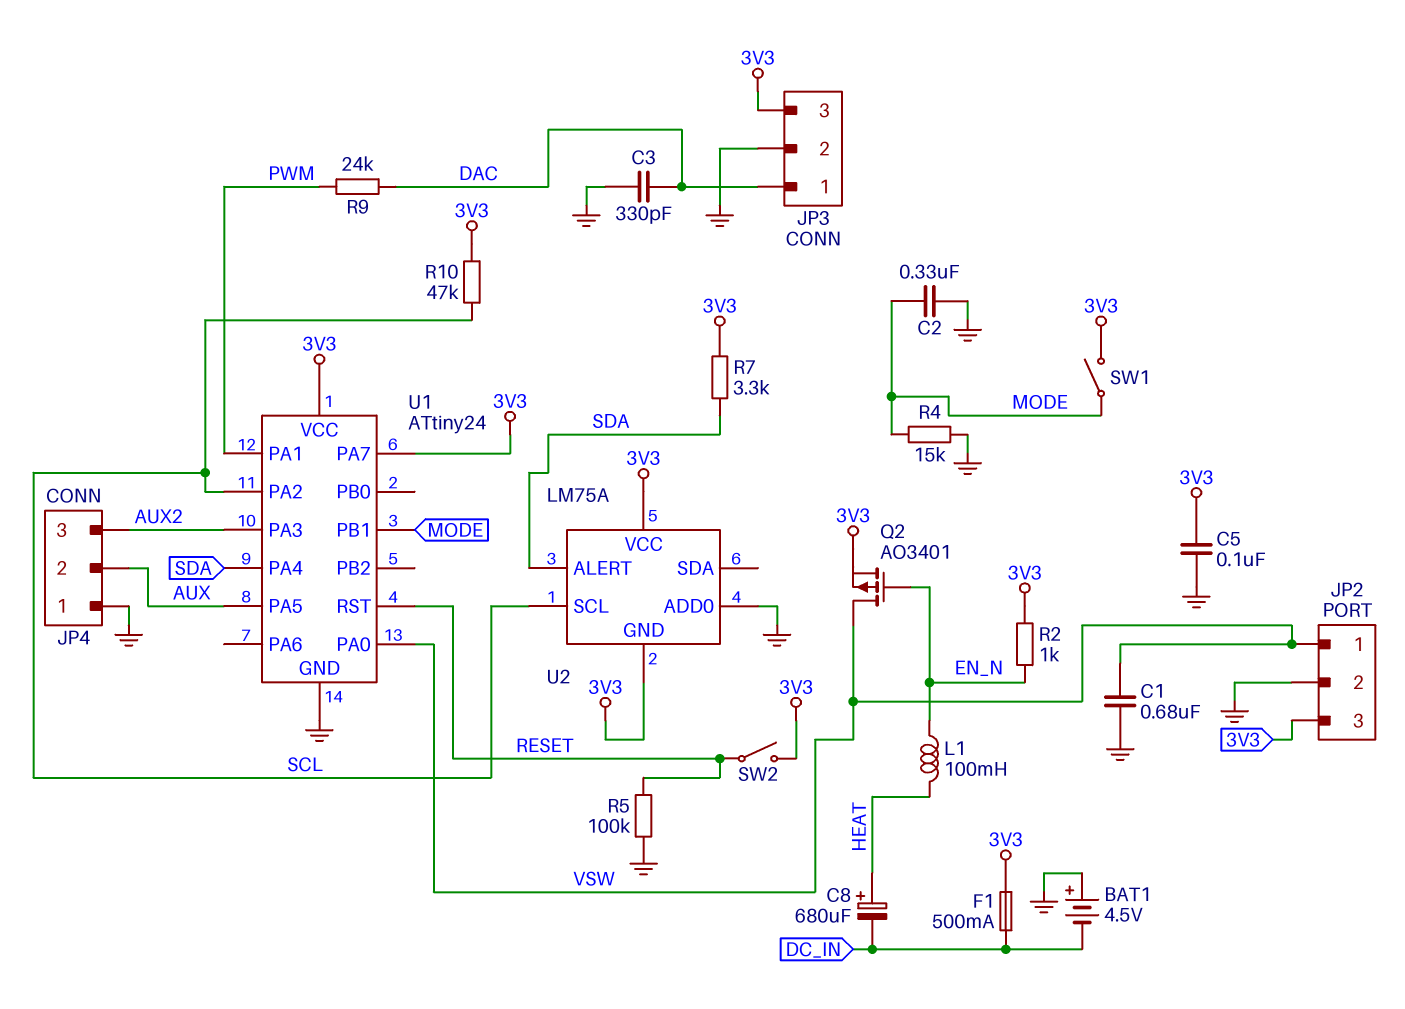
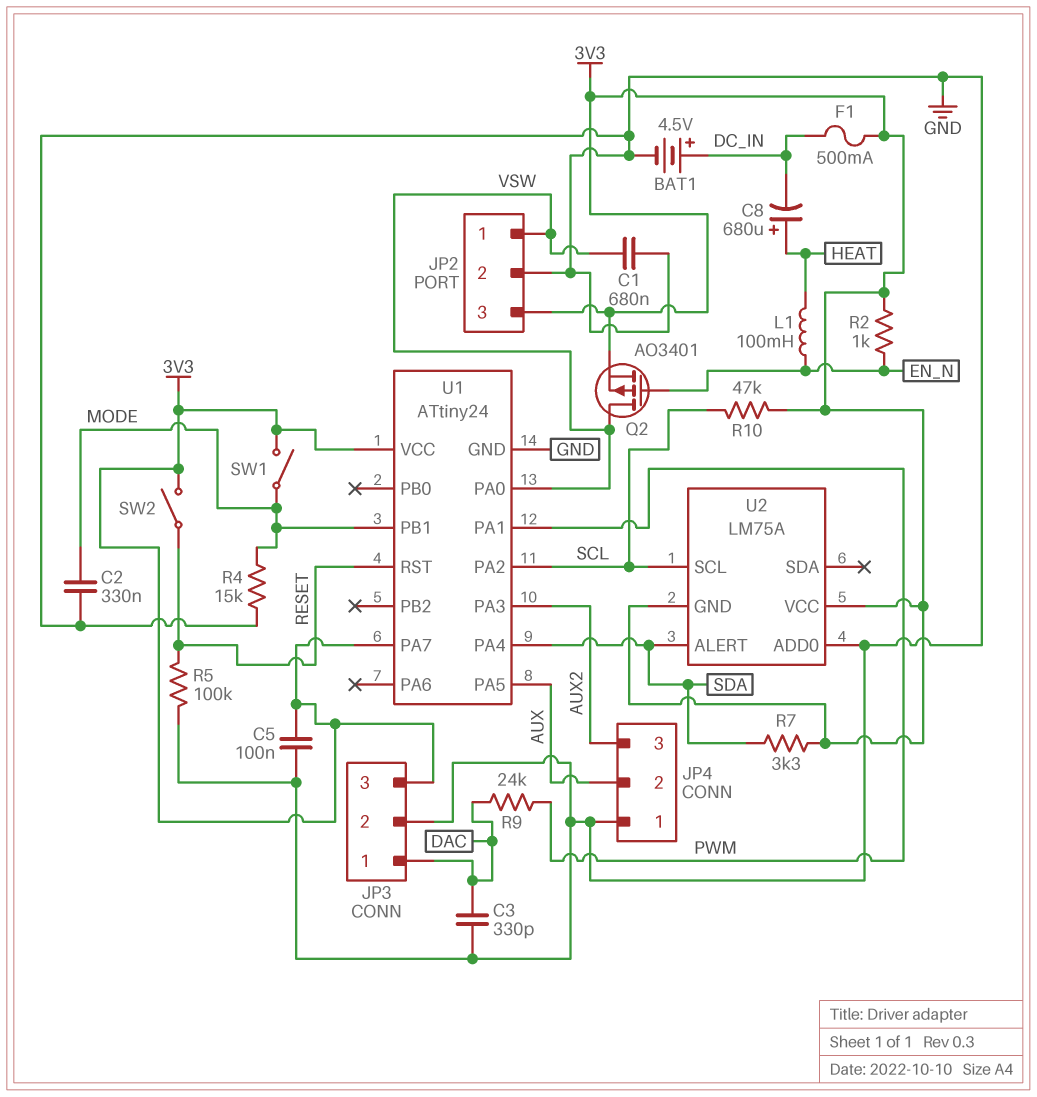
BAT1: 4.5V (plus GND, minus DC_IN) -> 4.5V (plus DC_IN, minus GND)

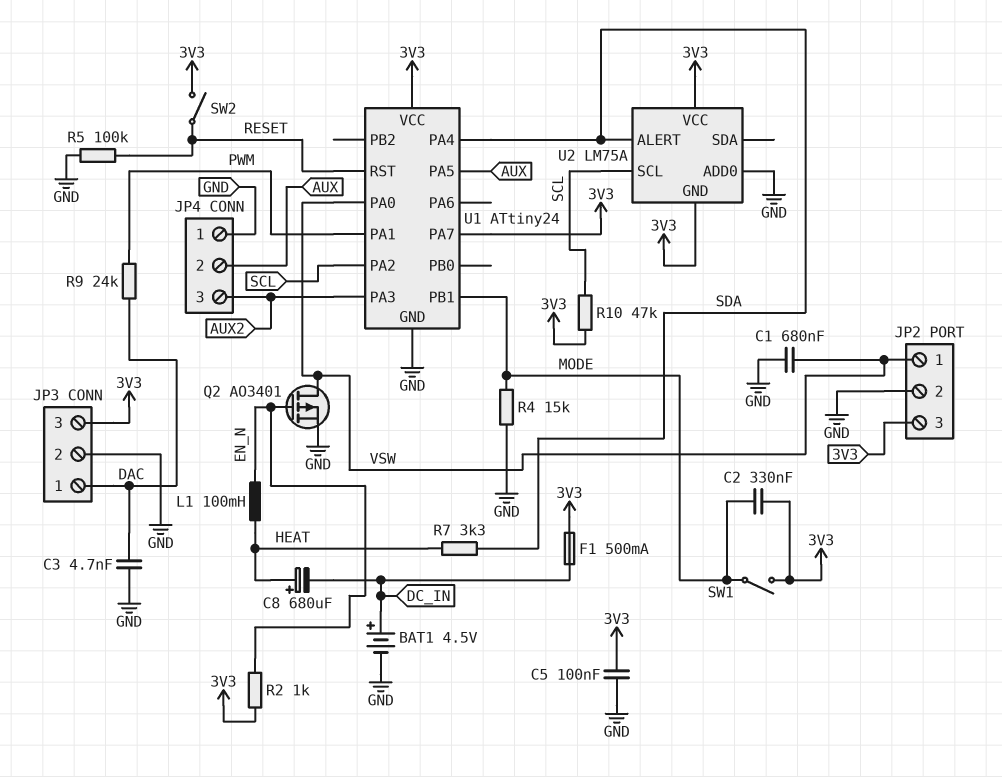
C2: 330nF (GND, MODE) -> 330nF (3V3, MODE)
C3: 330pF (DAC, GND) -> 4.7nF (DAC, GND)
Q2: PMOS AO3401 (G EN_N, D VSW, S 3V3) -> PMOS AO3401 (G EN_N, D VSW, S GND)
R7: 3.3k (3V3, SDA) -> 3.3k (HEAT, SDA)

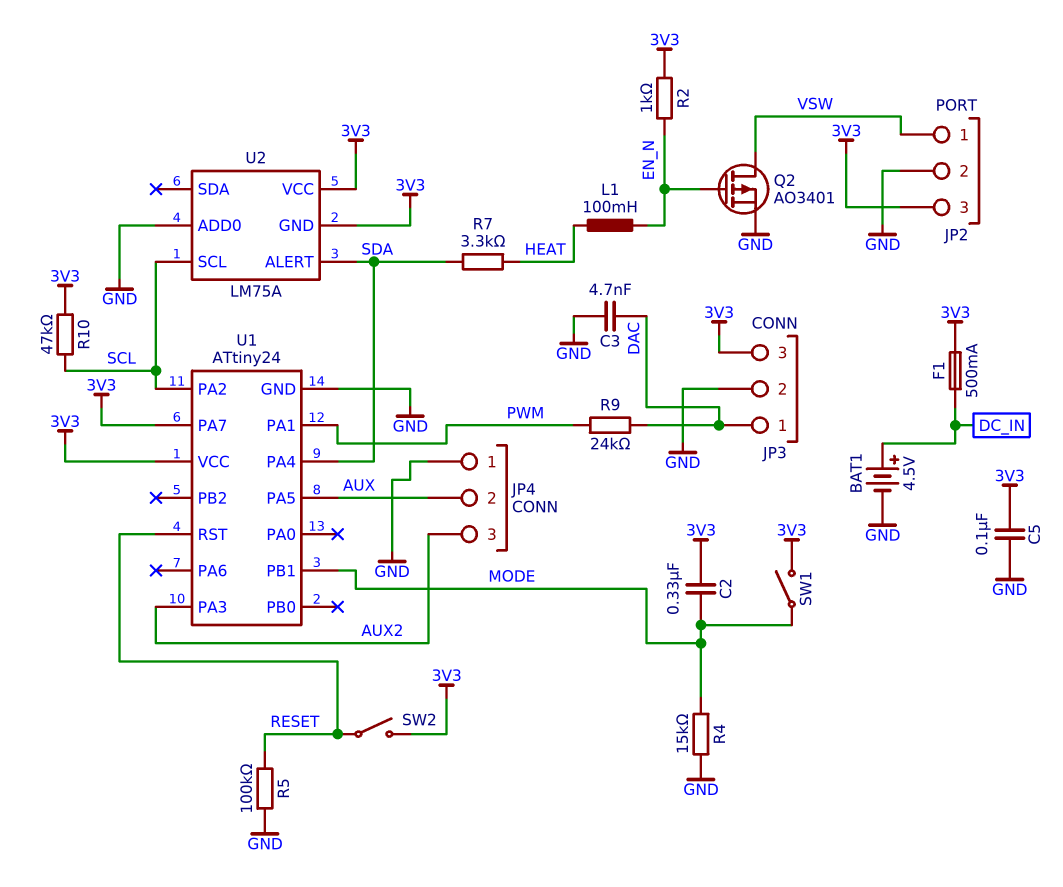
C1: 680nF (GND, VSW) -> none
C8: 680uF (plus HEAT, minus DC_IN) -> none
U1 pin PA0: VSW -> none

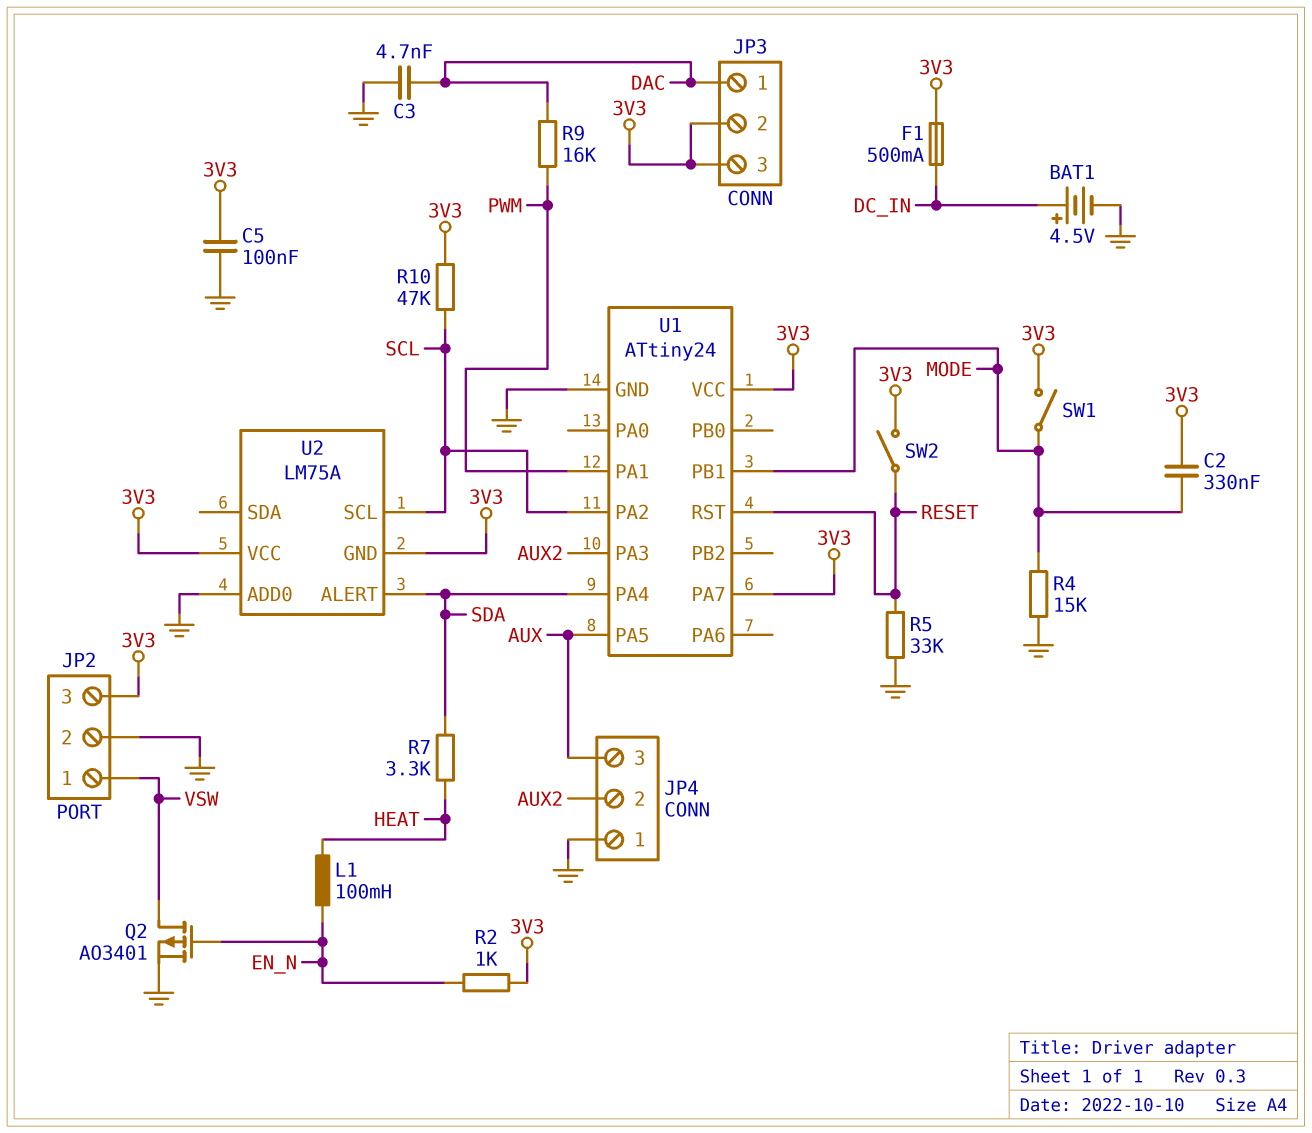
JP3 pin 2: GND -> 3V3
JP4 pin 2: AUX -> AUX2
JP4 pin 3: AUX2 -> AUX
R5: 100k (GND, RESET) -> 33k (GND, RESET)
R9: 24k (DAC, PWM) -> 16k (DAC, PWM)

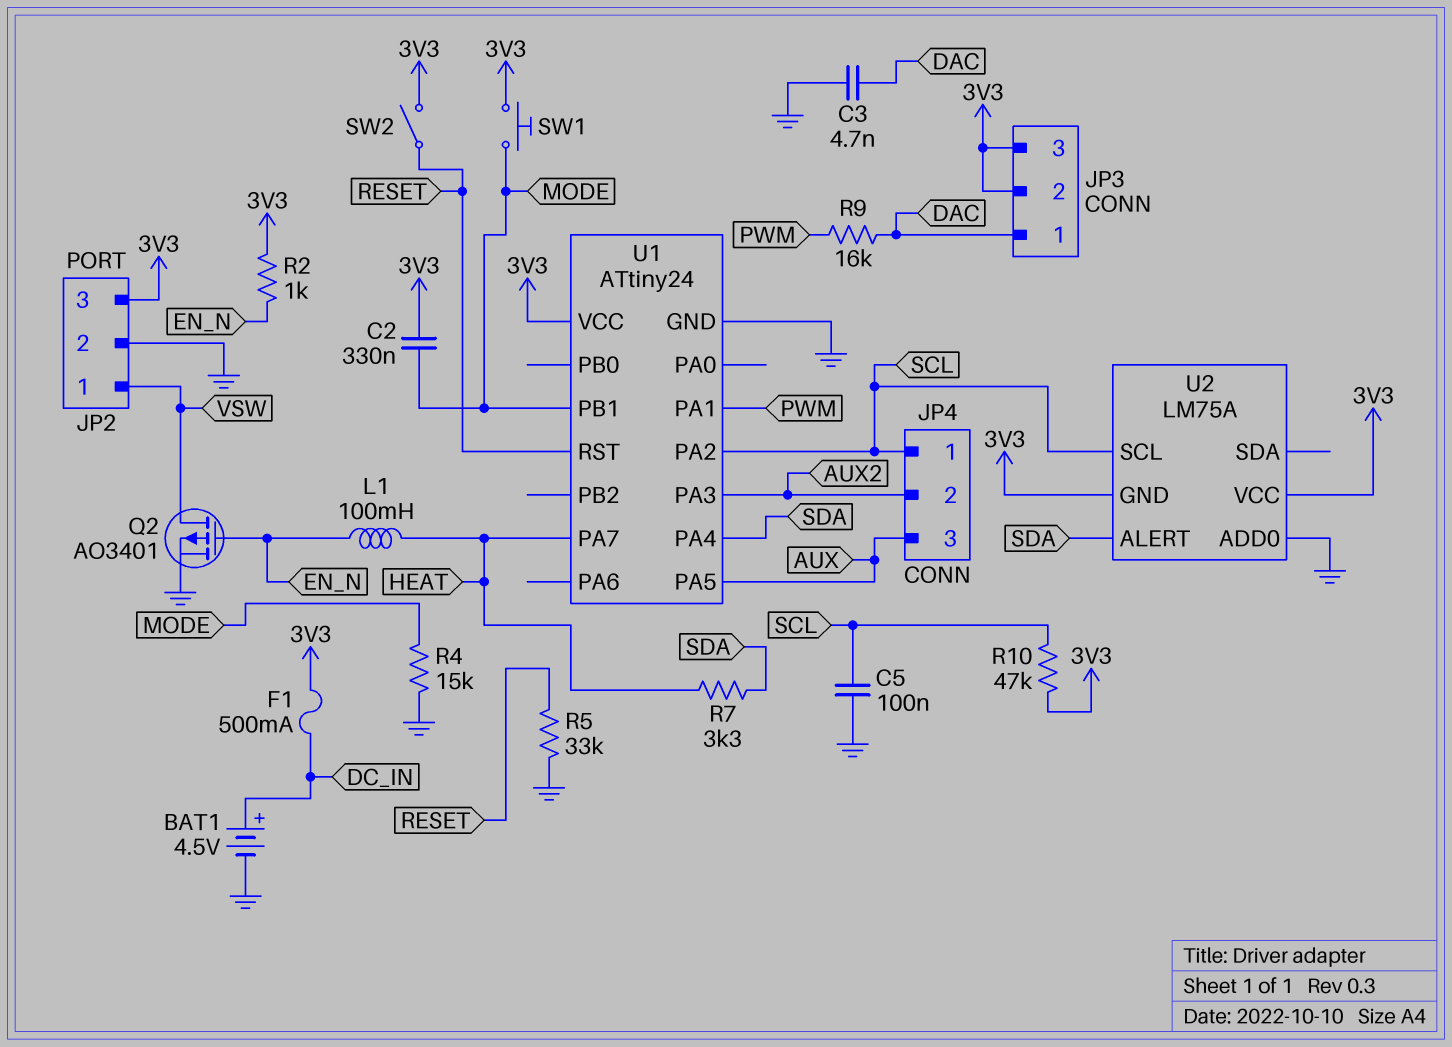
C5: 100nF (3V3, GND) -> 100nF (GND, SCL)
JP4 pin 1: GND -> SCL
SW1: switch (3V3, MODE) -> button (3V3, MODE)
U1 pin PA7: 3V3 -> HEAT

